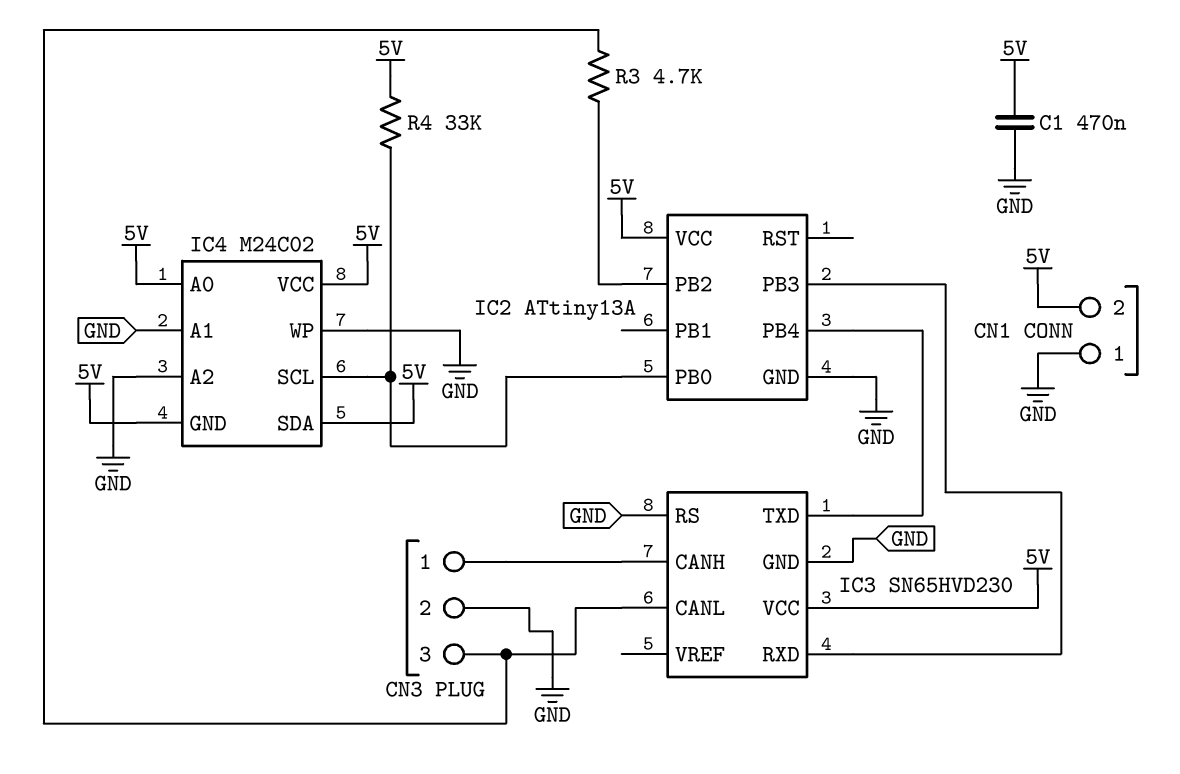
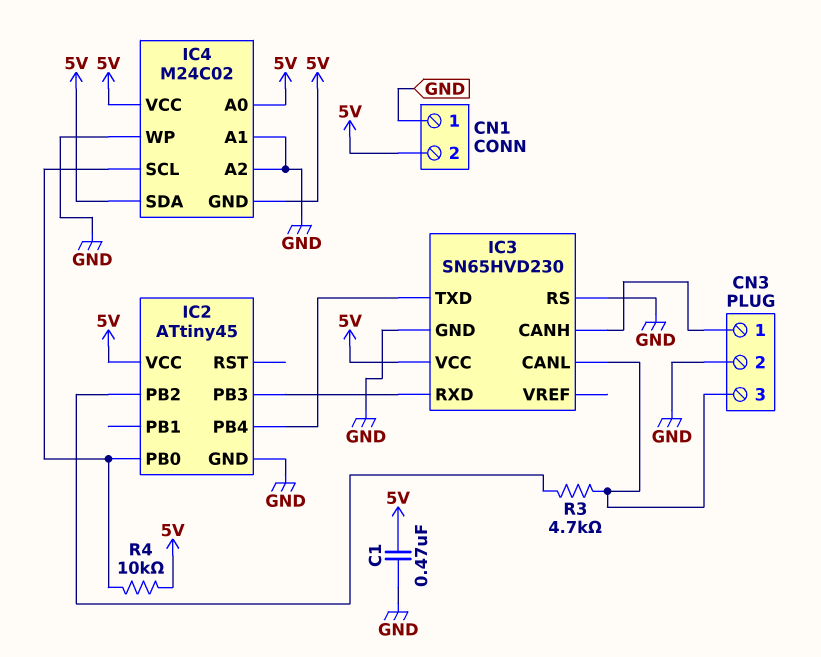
IC2: ATtiny13A -> ATtiny45
R4: 33k (5V, IC2/PB0) -> 10k (5V, IC2/PB0)

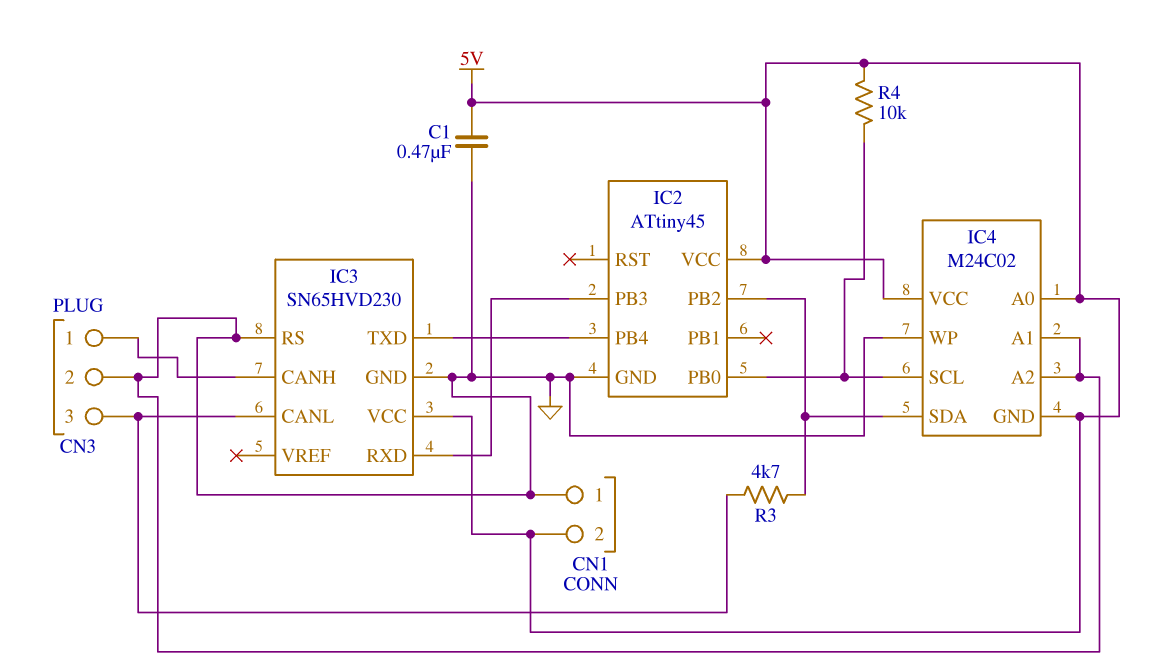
IC4 pin SDA: 5V -> IC2/PB2

